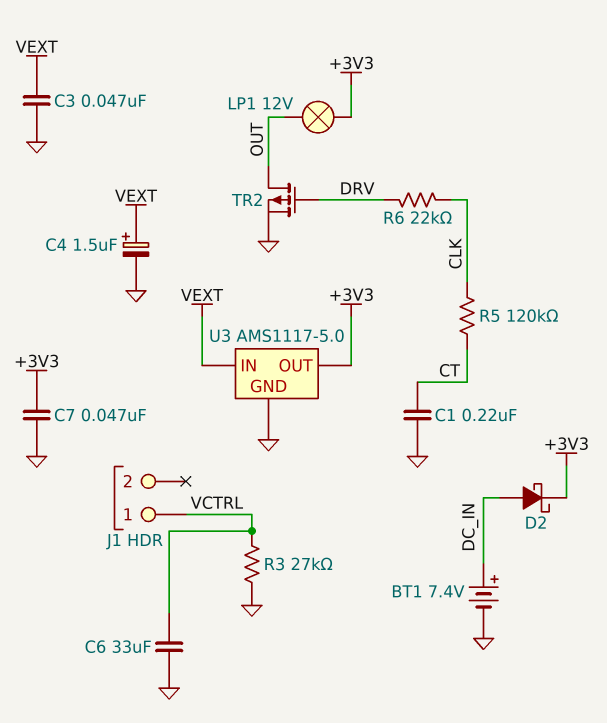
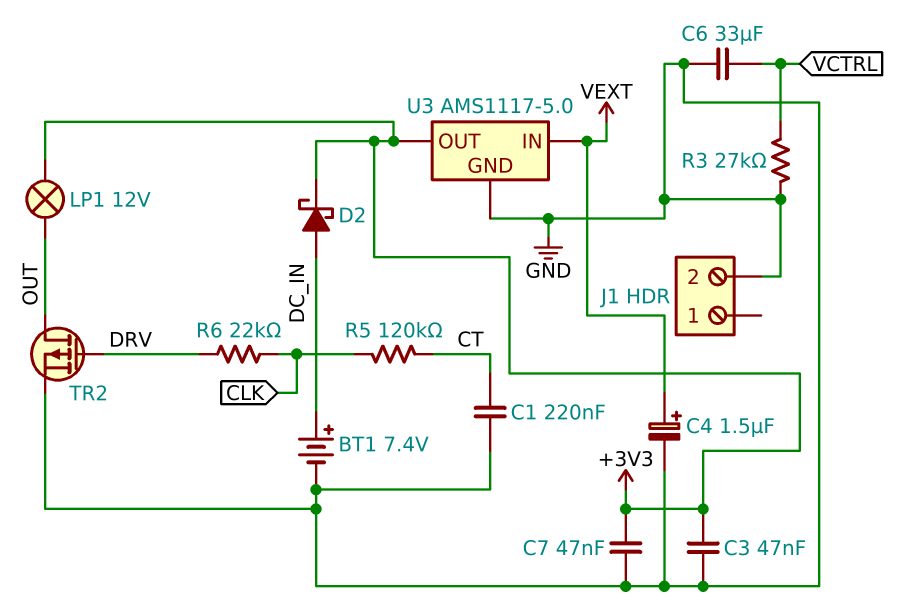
C3: 47nF (GND, VEXT) -> 47nF (+3V3, GND)
J1 pin 1: VCTRL -> none
J1 pin 2: none -> GND

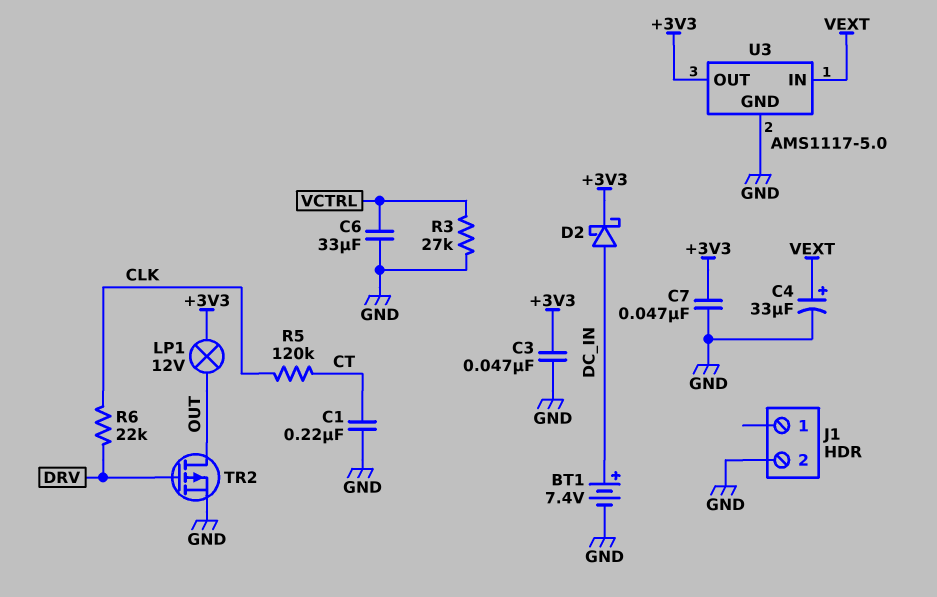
C4: 1.5uF (plus VEXT, minus GND) -> 33uF (plus VEXT, minus GND)

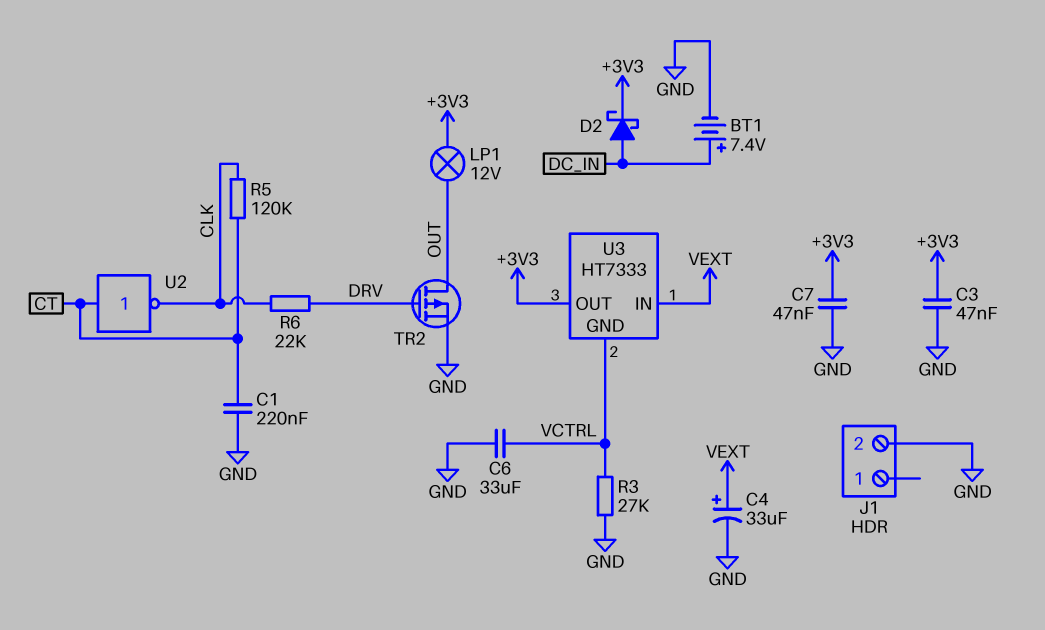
U2: none -> NOT (in CT, out CLK)
U3: AMS1117-5.0 -> HT7333
U3 pin GND: GND -> VCTRL

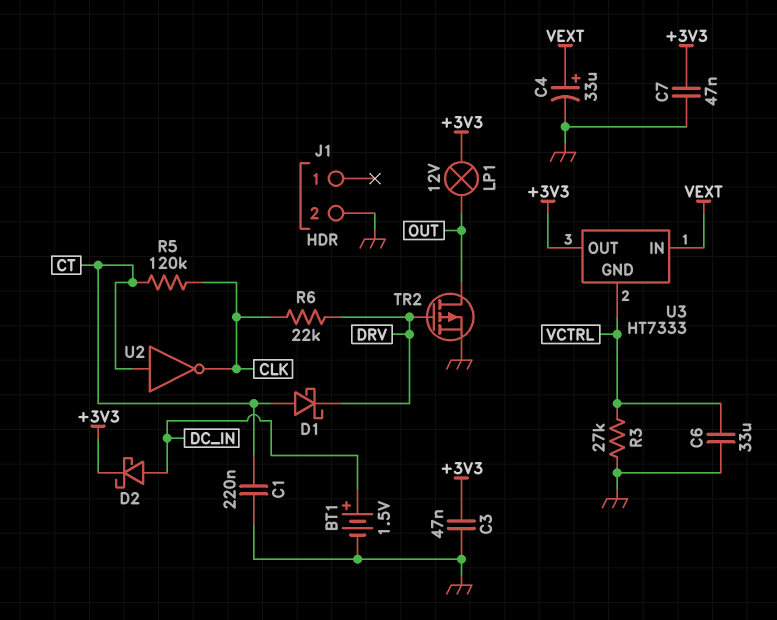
BT1: 7.4V (plus DC_IN, minus GND) -> 1.5V (plus DC_IN, minus GND)
D1: none -> schottky (A CT, K DRV)

